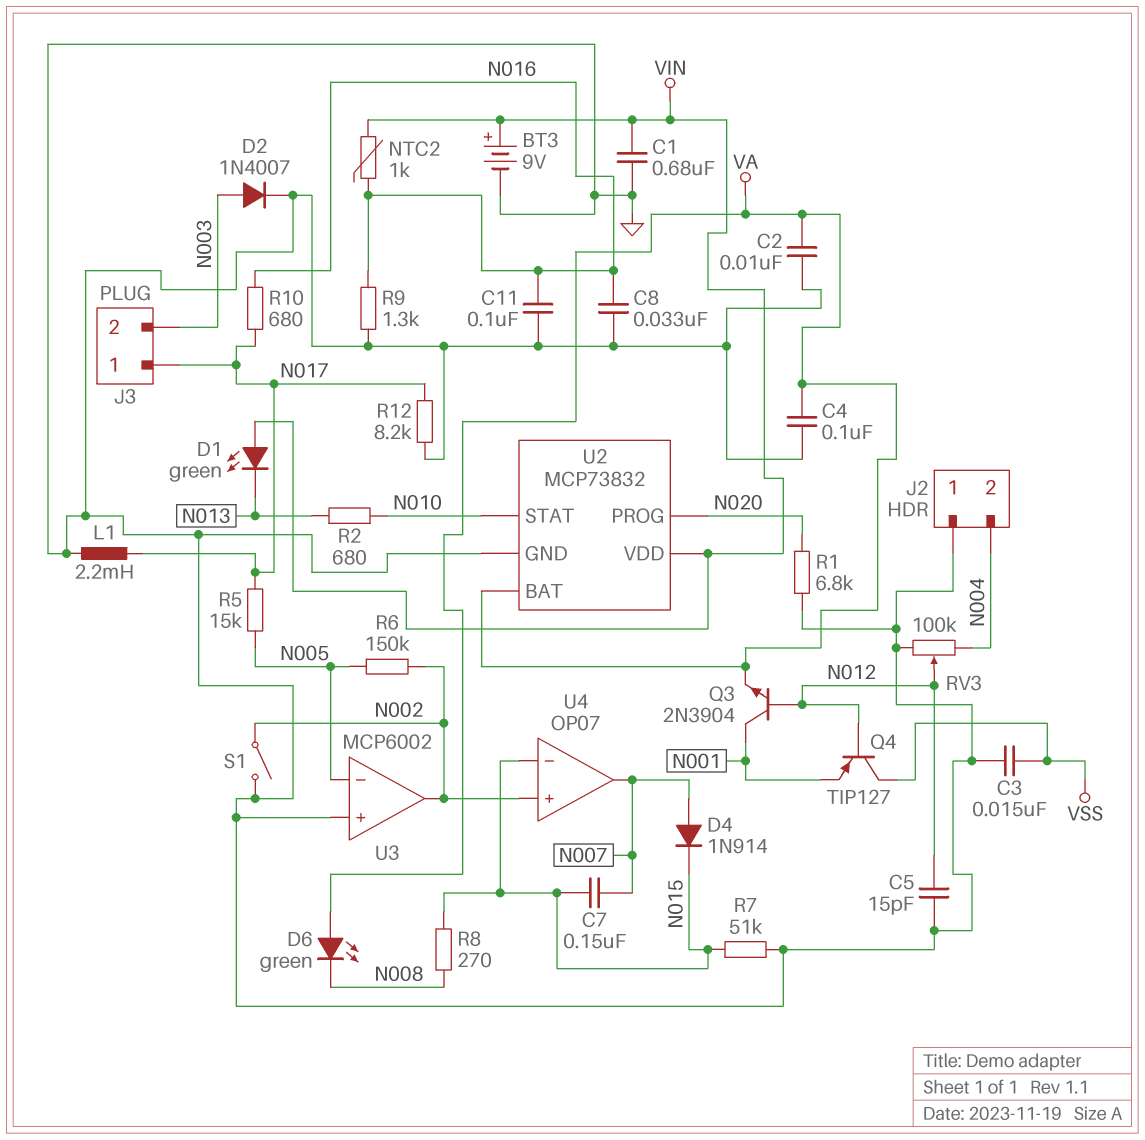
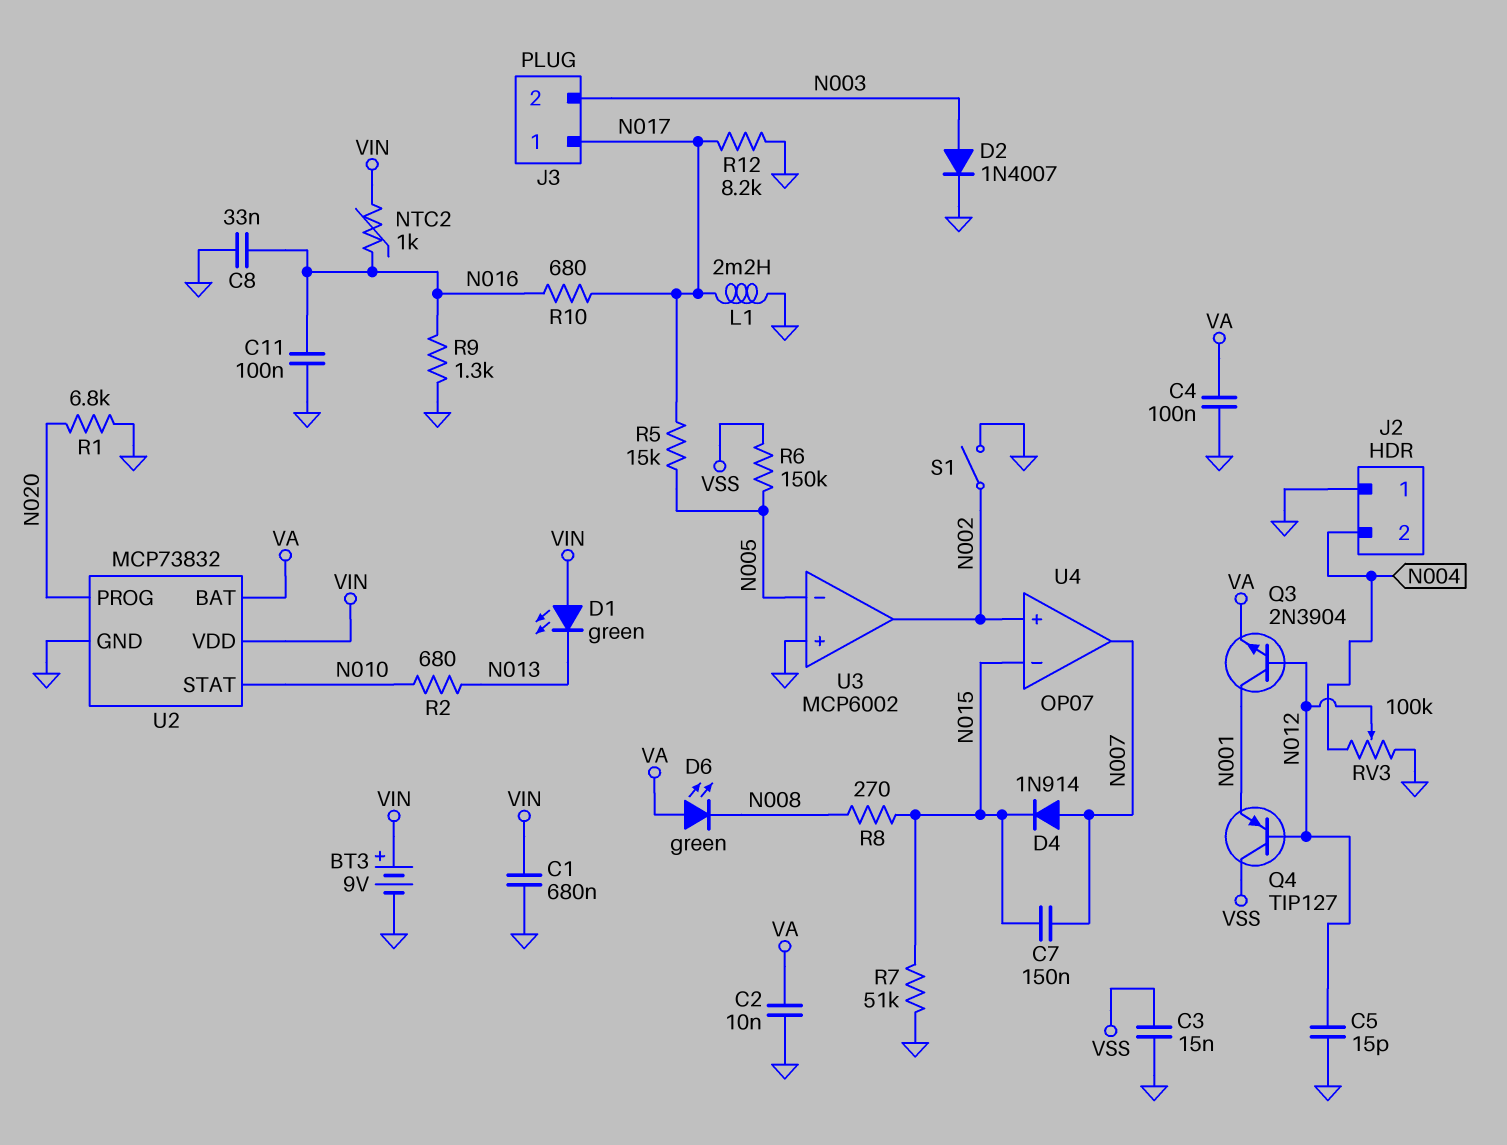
R6: 150k (N002, N005) -> 150k (N005, VSS)

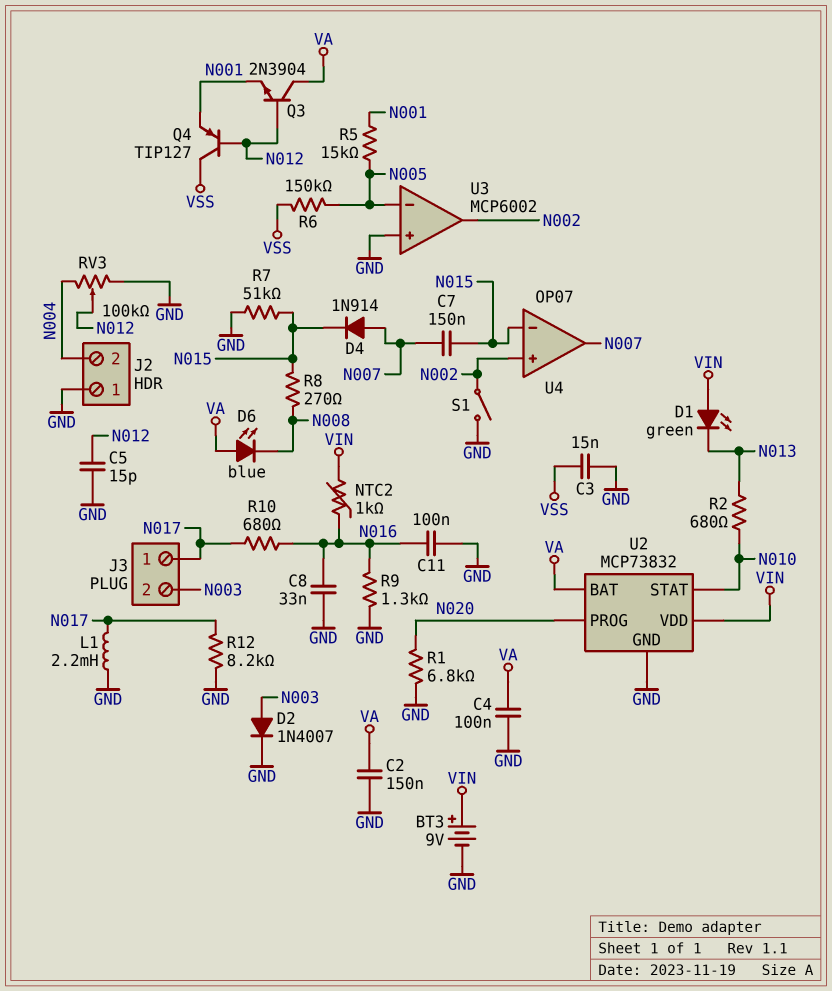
C1: 680nF (GND, VIN) -> none
C2: 10nF (GND, VA) -> 150nF (GND, VA)
D6: LED green (A VA, K N008) -> LED blue (A VA, K N008)
Q3: NPN 2N3904 (B N012, C N001, E VA) -> NPN 2N3904 (B N012, C VA, E N001)
R5: 15k (N005, N017) -> 15k (N001, N005)

